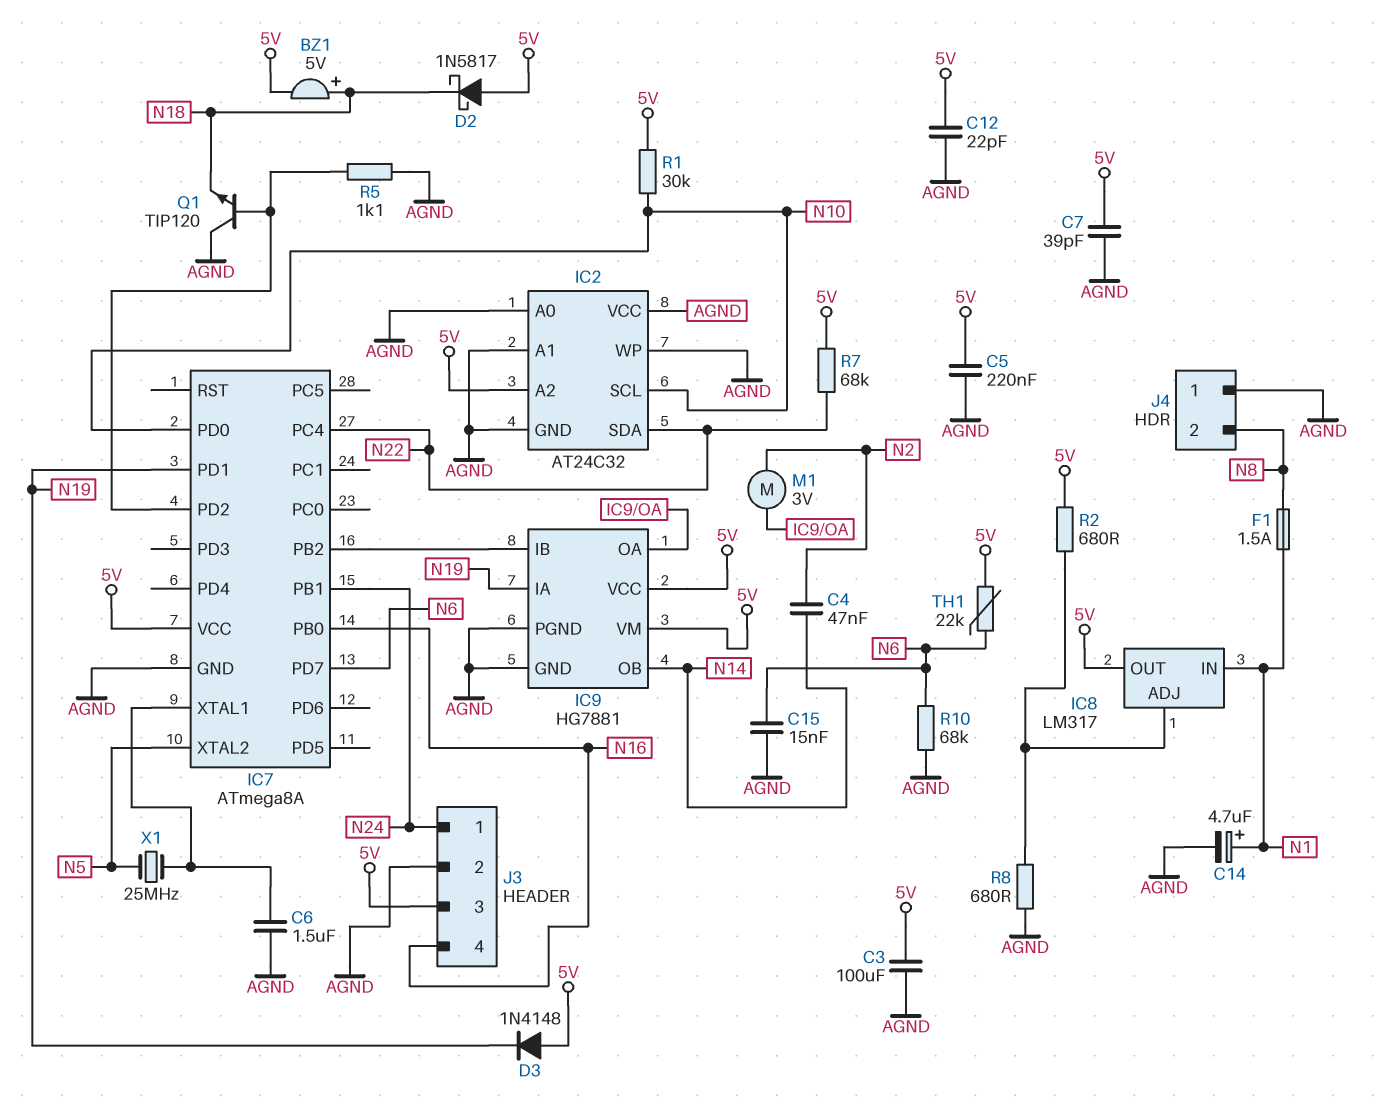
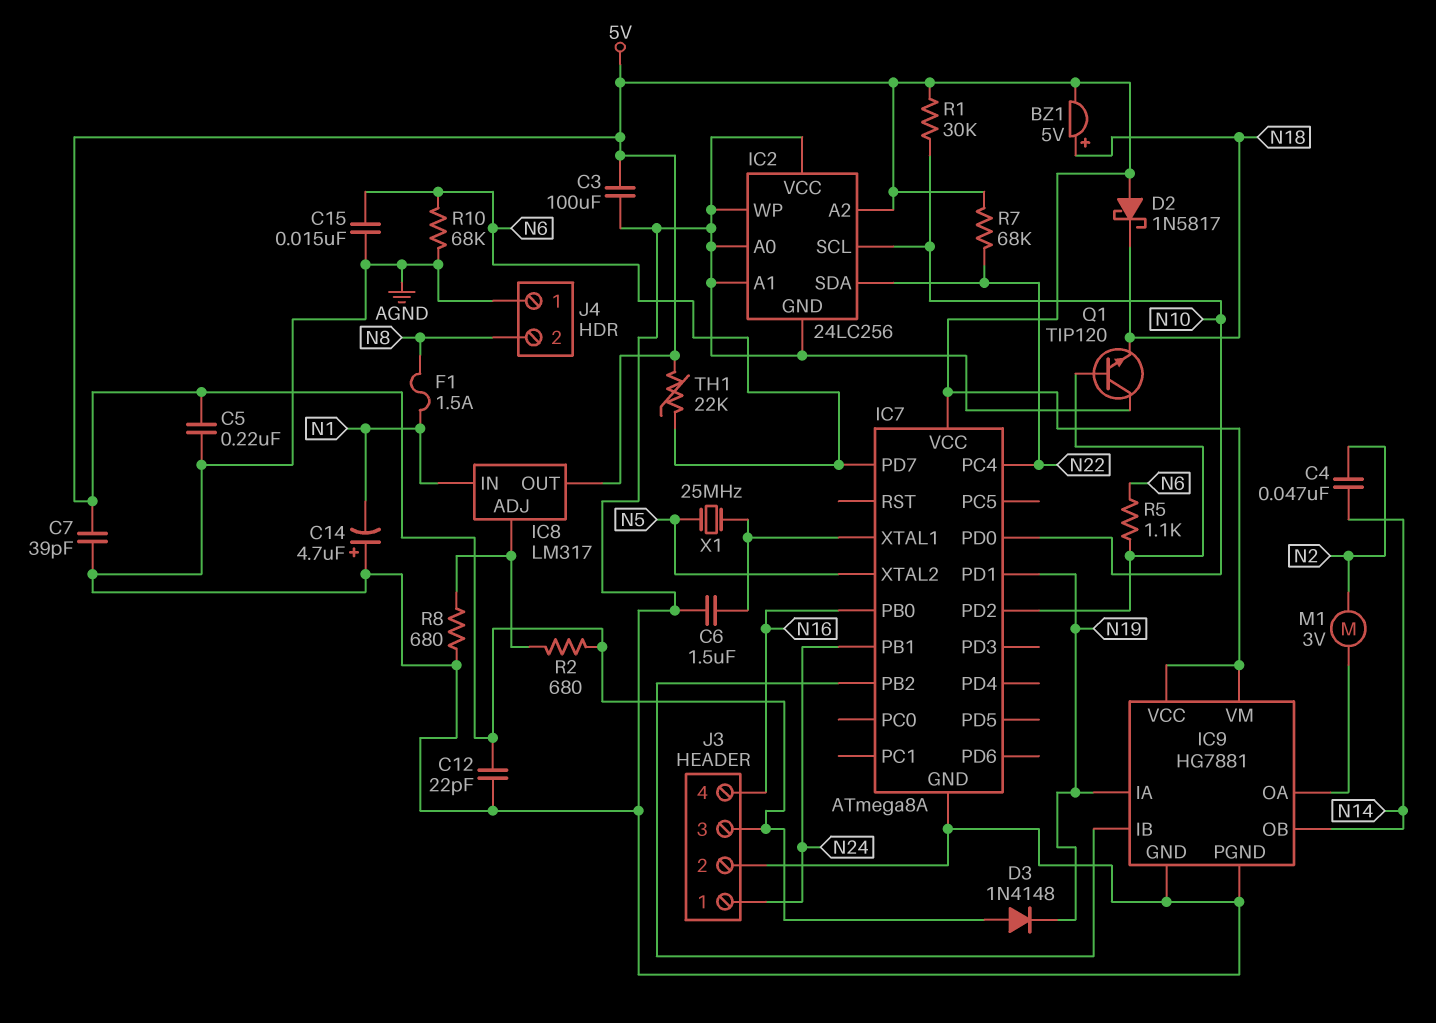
C14: 4.7uF (plus N1, minus AGND) -> 4.7uF (plus AGND, minus N1)
IC2: AT24C32 -> 24LC256
R5: 1.1k (AGND, IC7/PD2) -> 1.1k (IC7/PD2, N6)

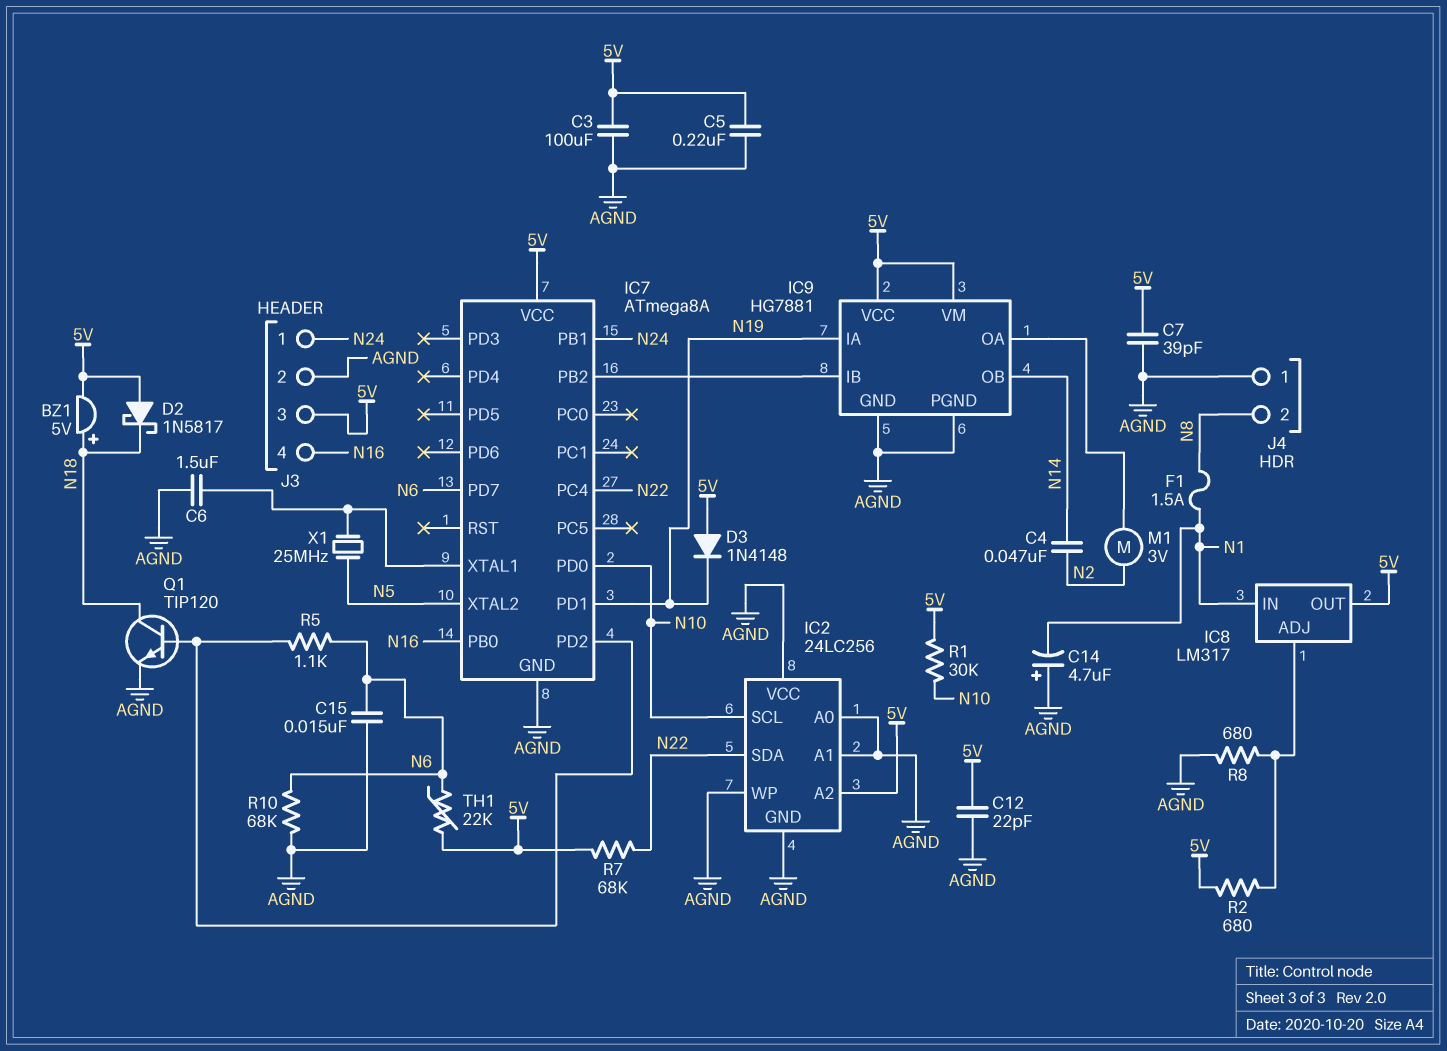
Q1: NPN TIP120 (B IC7/PD2, C AGND, E N18) -> NPN TIP120 (B IC7/PD2, C N18, E AGND)

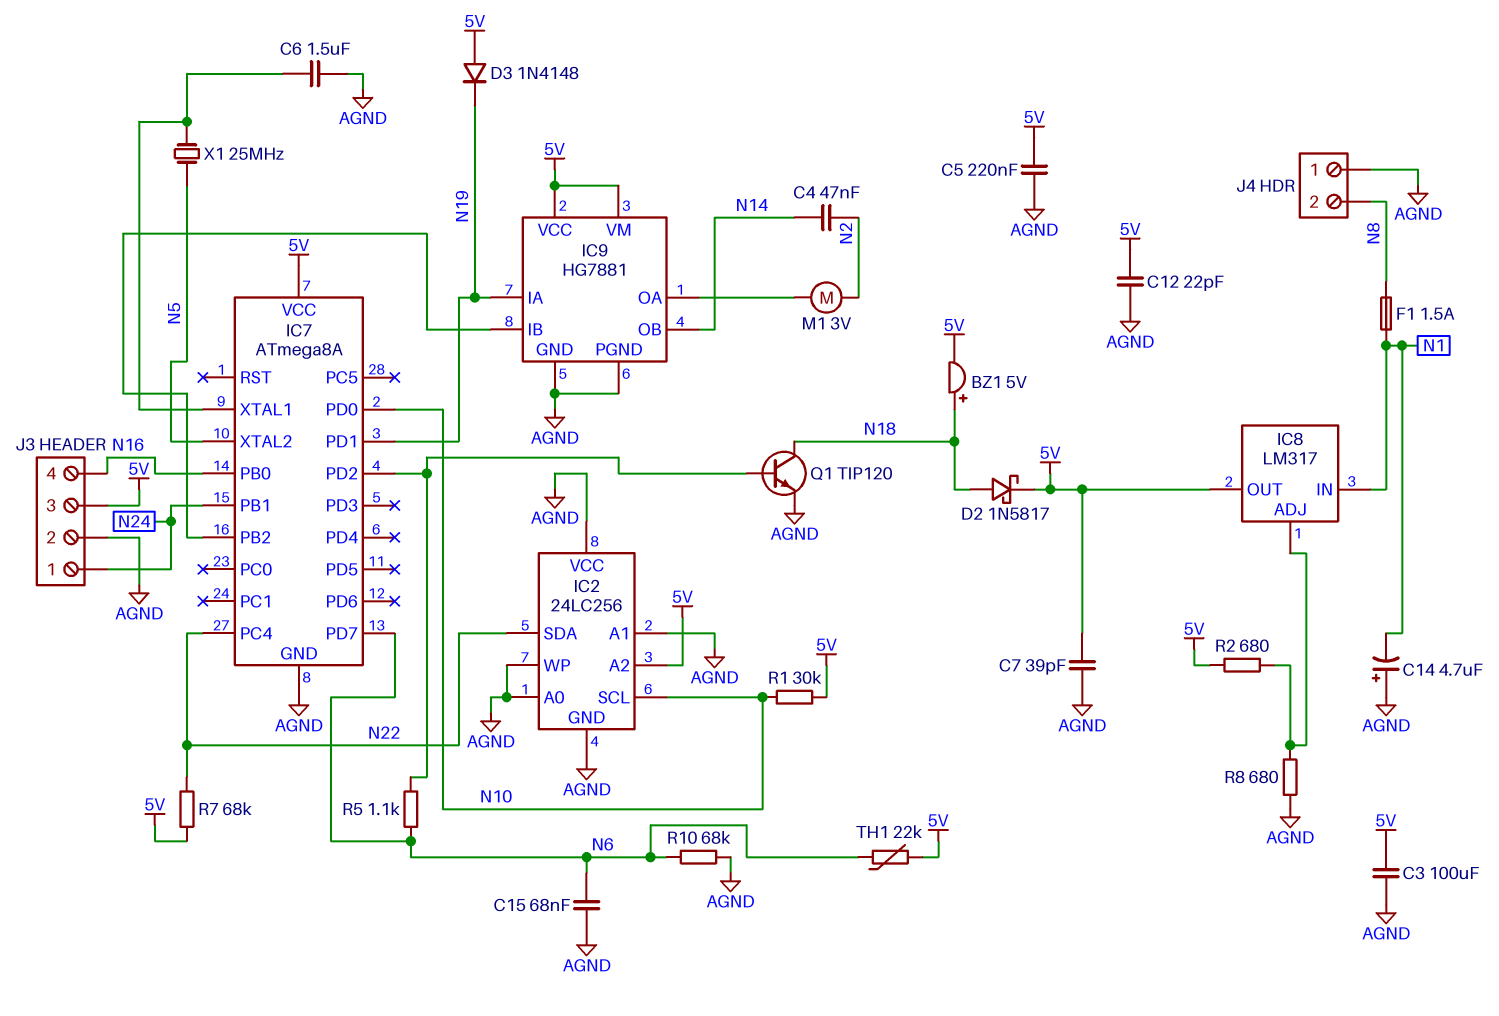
C15: 15nF (AGND, N6) -> 68nF (AGND, N6)
D2: schottky 1N5817 (A 5V, K N18) -> schottky 1N5817 (A N18, K 5V)

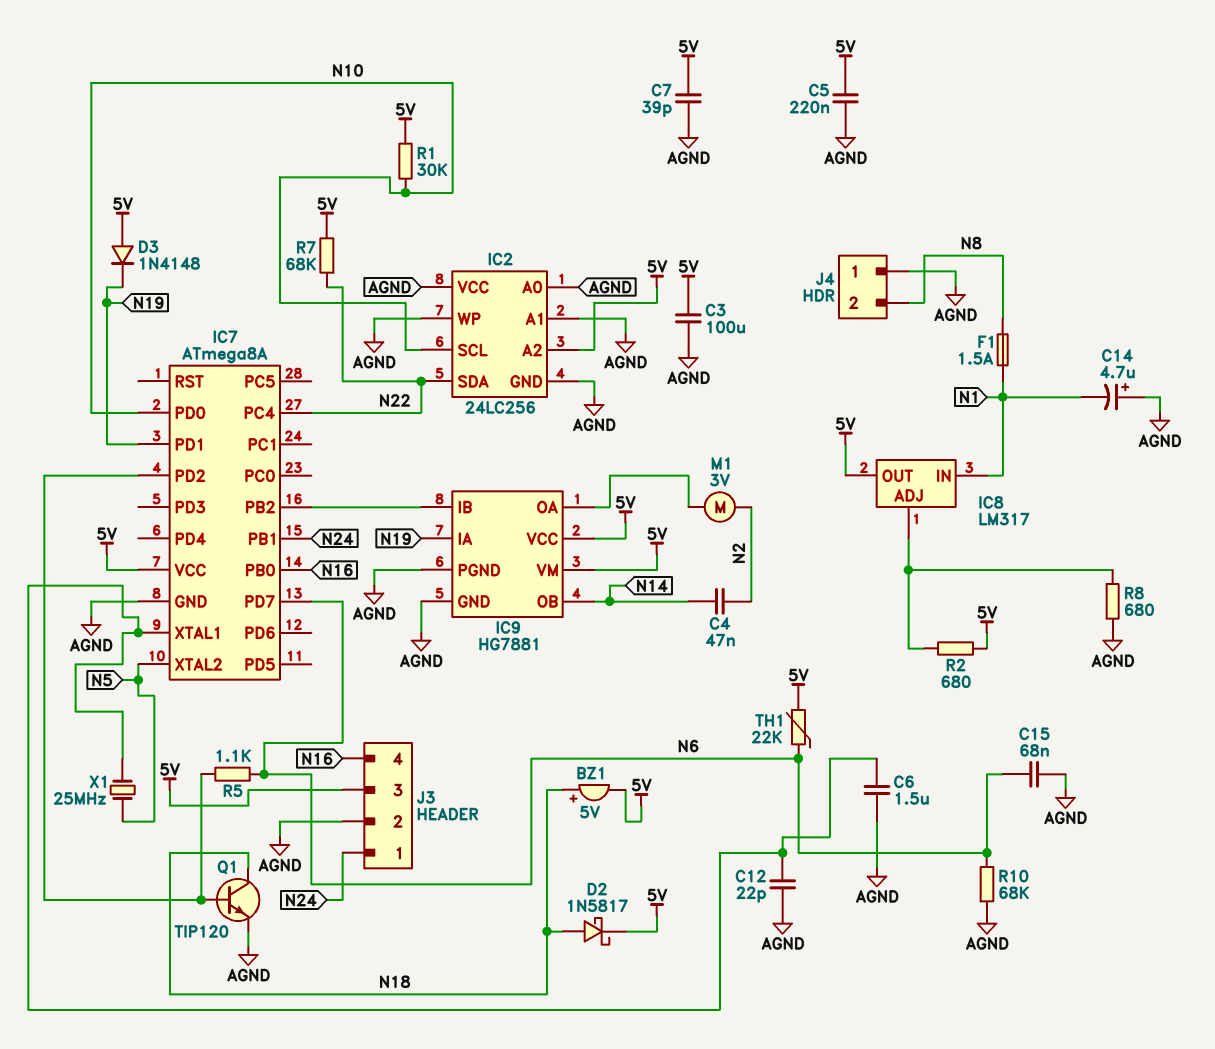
C12: 22pF (5V, AGND) -> 22pF (AGND, IC7/XTAL1)

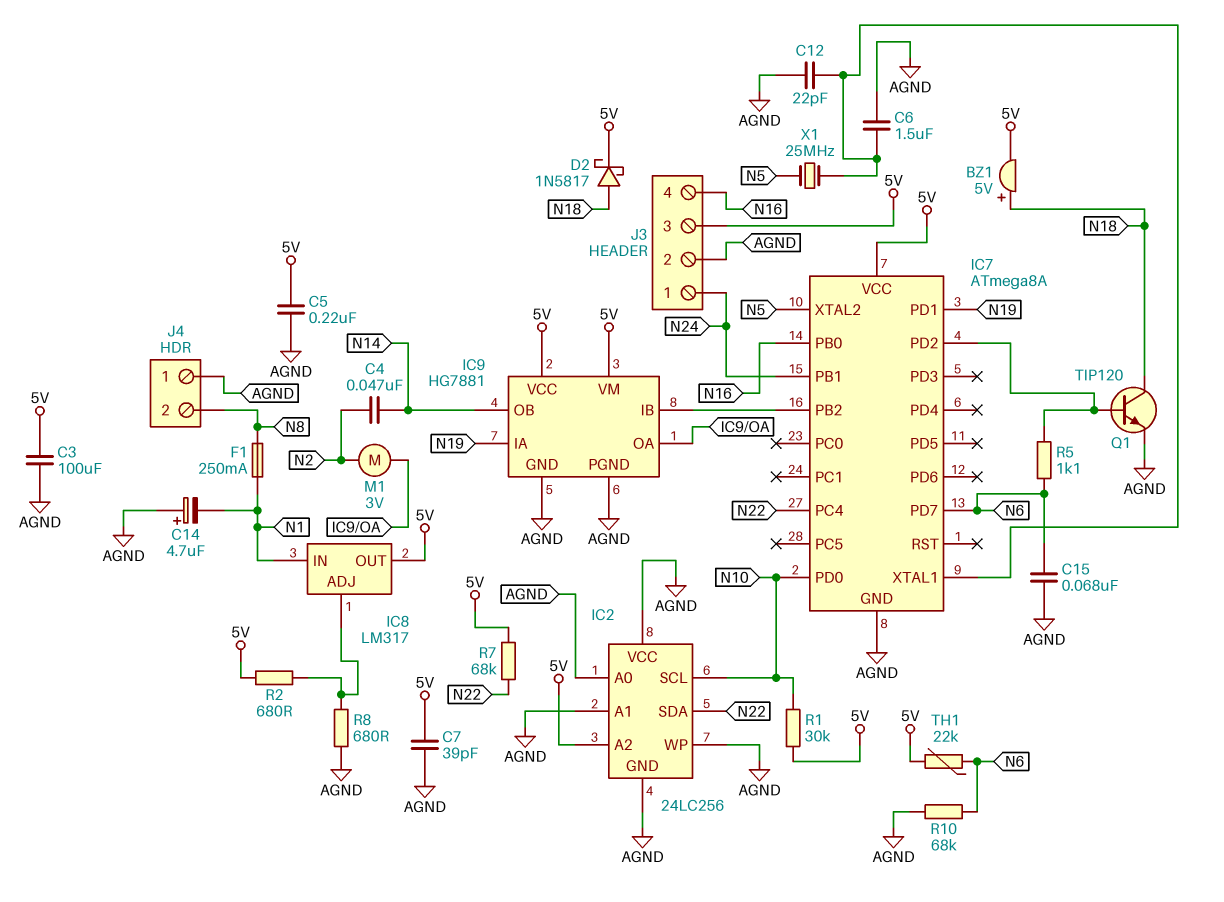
D3: diode 1N4148 (A 5V, K N19) -> none
F1: 1.5A (N1, N8) -> 250mA (N1, N8)

